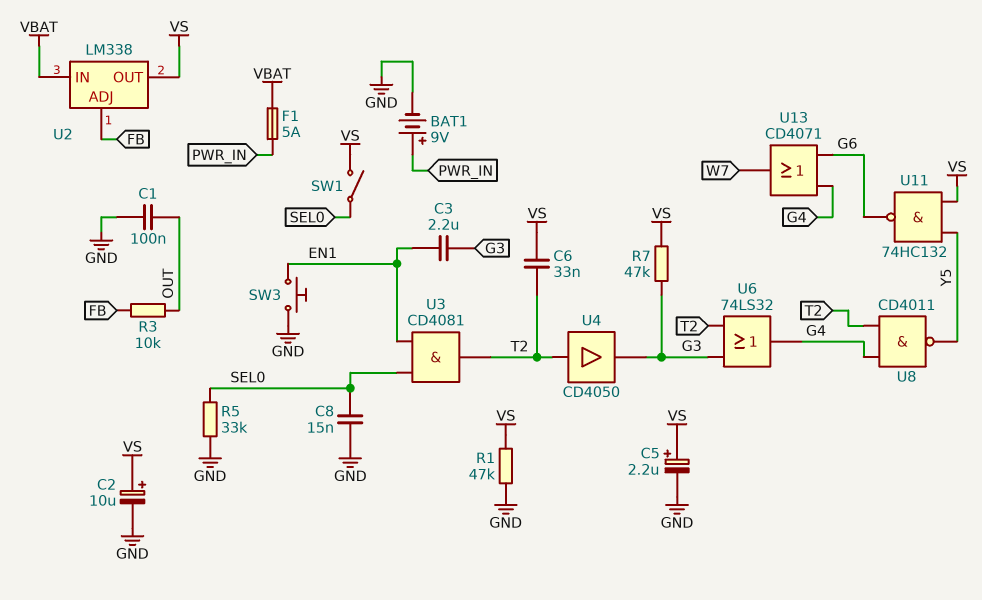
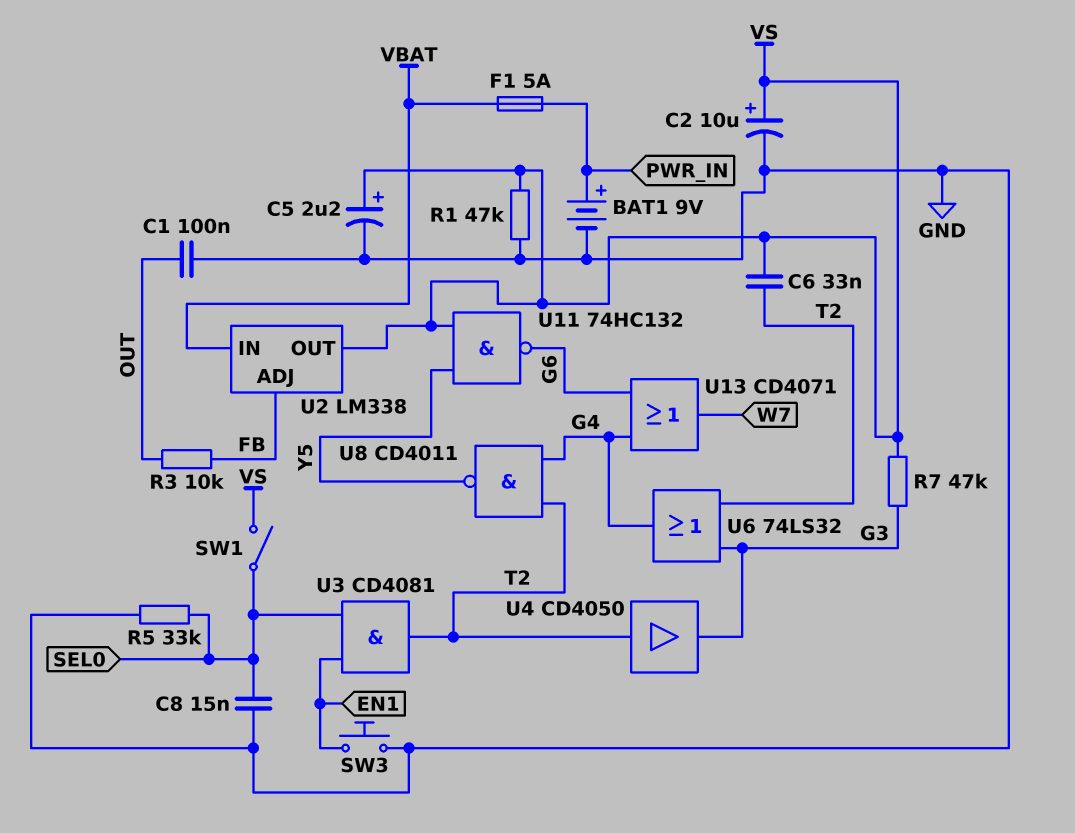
C3: 2.2uF (EN1, G3) -> none

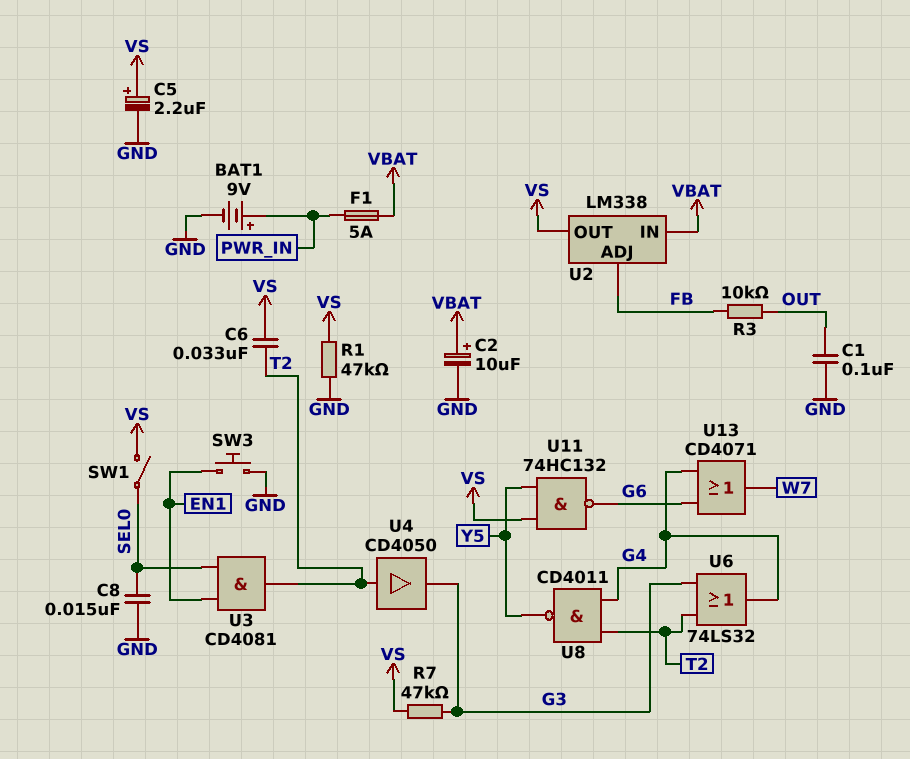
C2: 10uF (plus VS, minus GND) -> 10uF (plus VBAT, minus GND)
R5: 33k (GND, SEL0) -> none

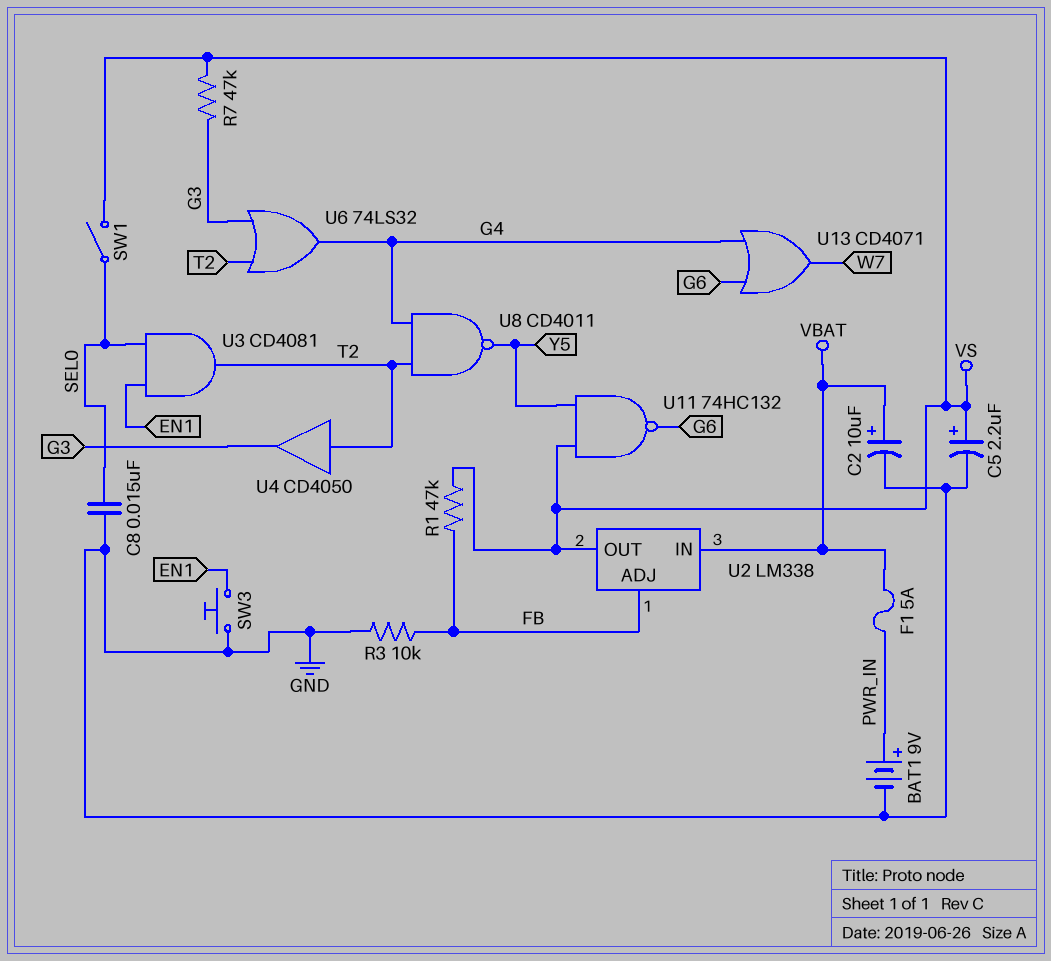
C1: 100nF (GND, OUT) -> none
C6: 33nF (T2, VS) -> none
R1: 47k (GND, VS) -> 47k (FB, VS)
R3: 10k (FB, OUT) -> 10k (FB, GND)

